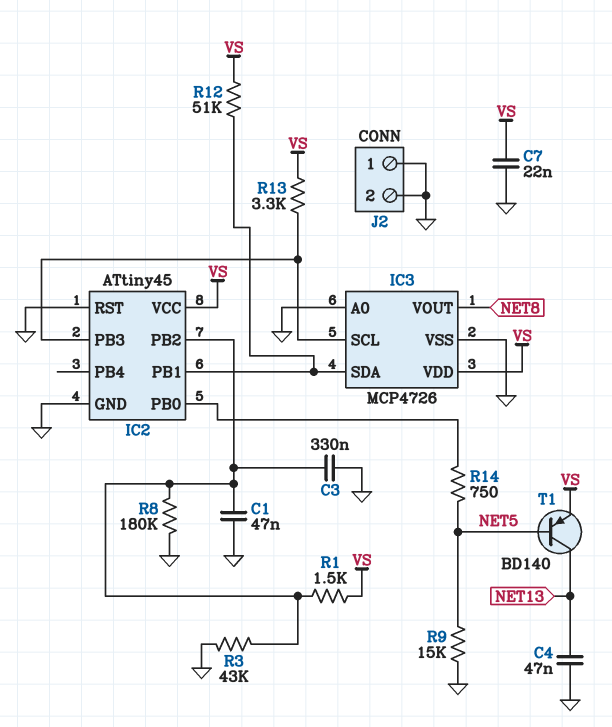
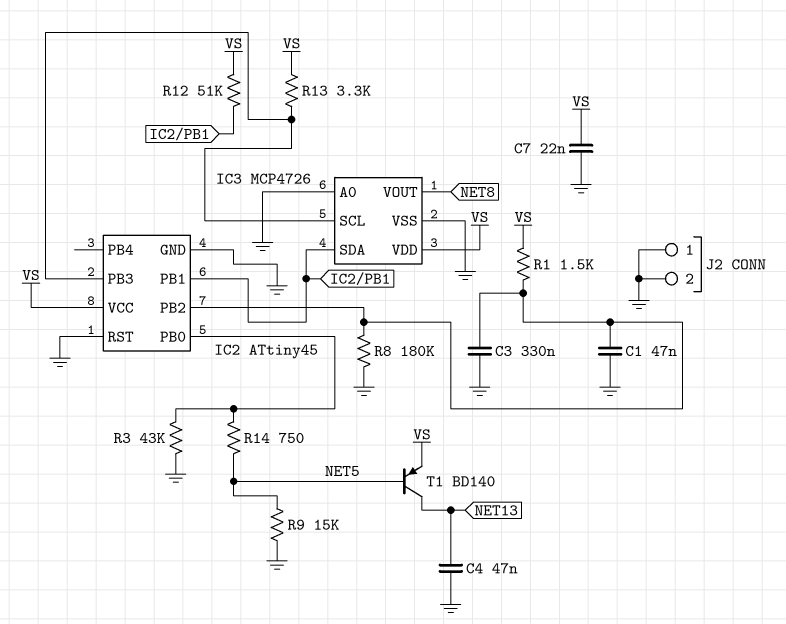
R3: 43k (GND, IC2/PB2) -> 43k (GND, IC2/PB0)

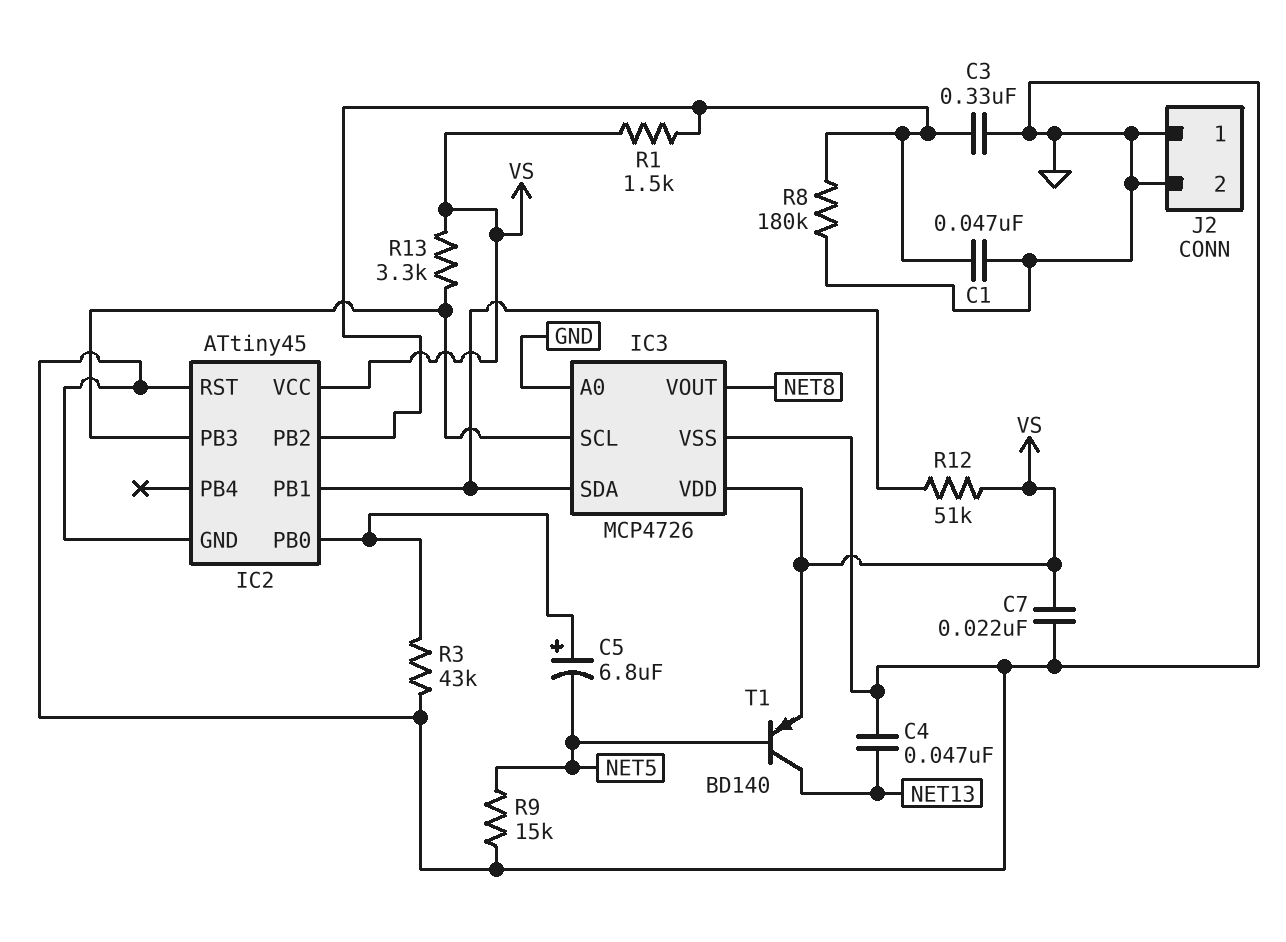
C5: none -> 6.8uF (plus IC2/PB0, minus NET5)
R14: 750 (IC2/PB0, NET5) -> none

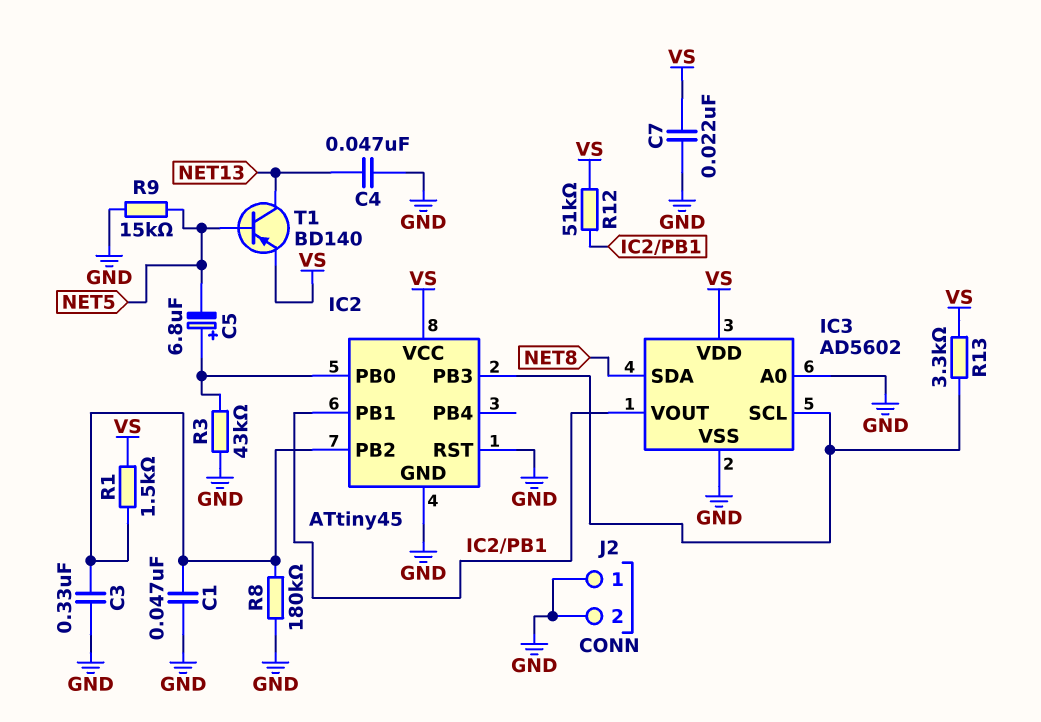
IC3: MCP4726 -> AD5602
IC3 pin SDA: IC2/PB1 -> NET8
IC3 pin VOUT: NET8 -> IC2/PB1

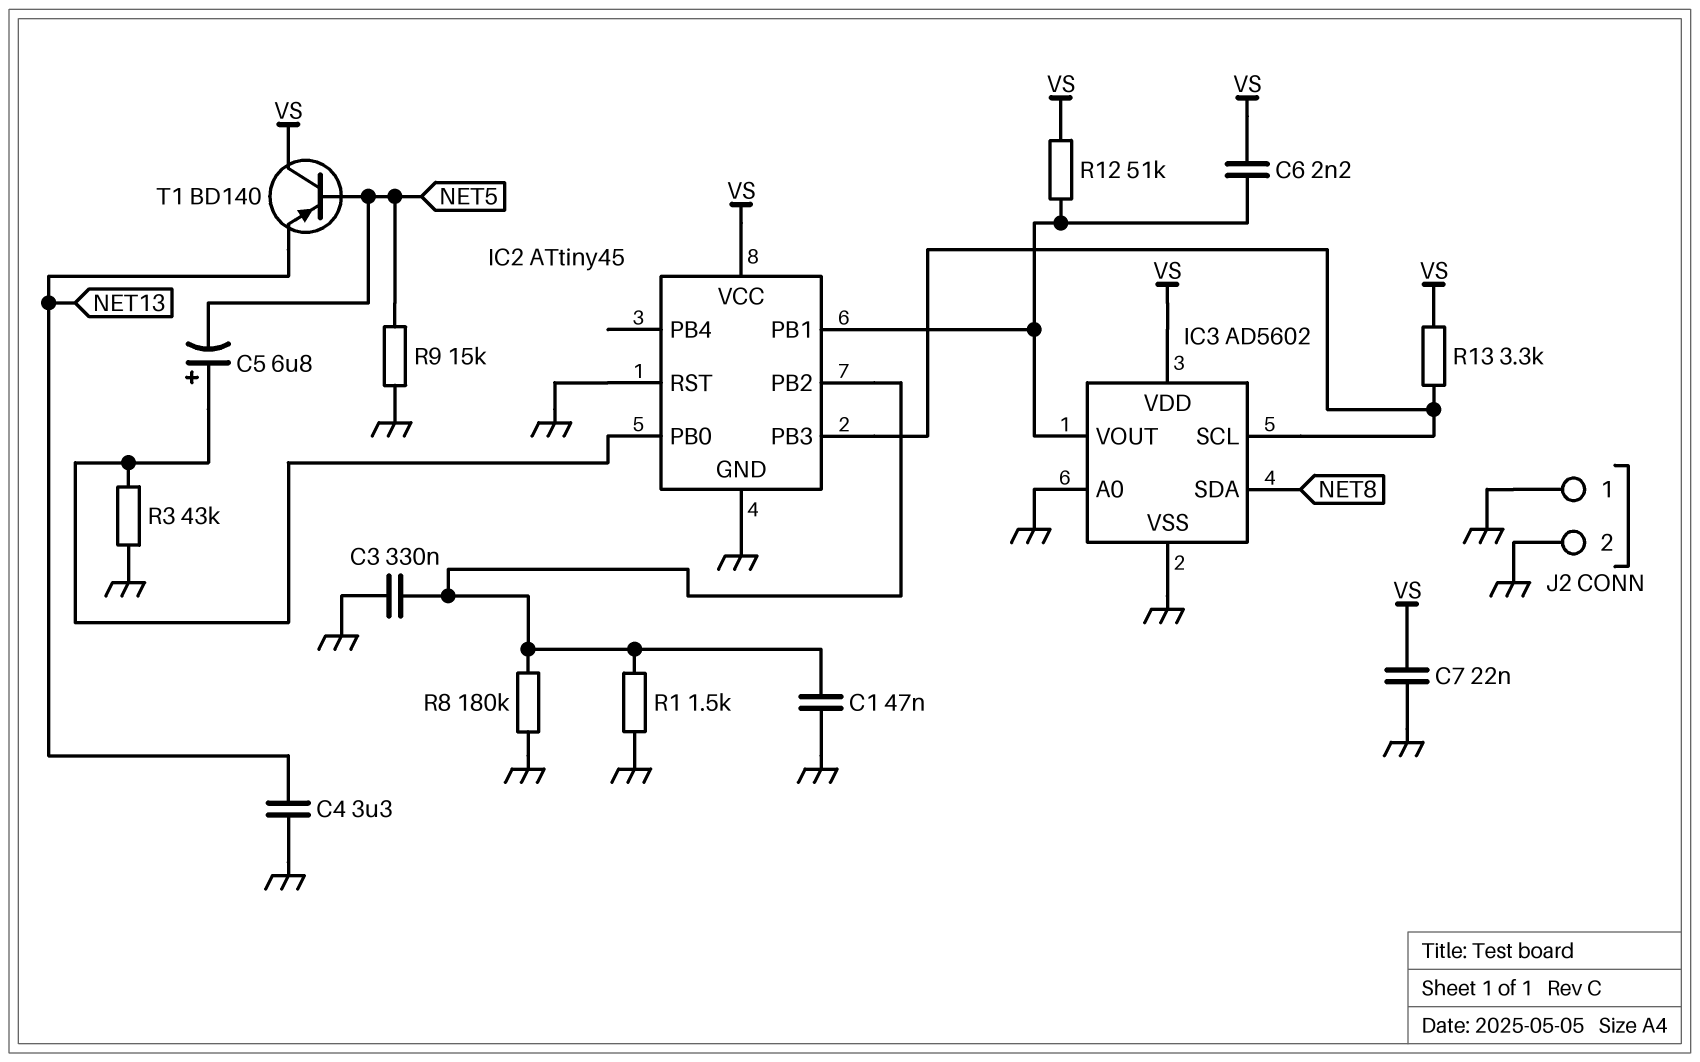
C4: 47nF (GND, NET13) -> 3.3uF (GND, NET13)
C6: none -> 2.2nF (IC2/PB1, VS)
R1: 1.5k (IC2/PB2, VS) -> 1.5k (GND, IC2/PB2)
T1: PNP BD140 (B NET5, C NET13, E VS) -> PNP BD140 (B NET5, C VS, E NET13)

